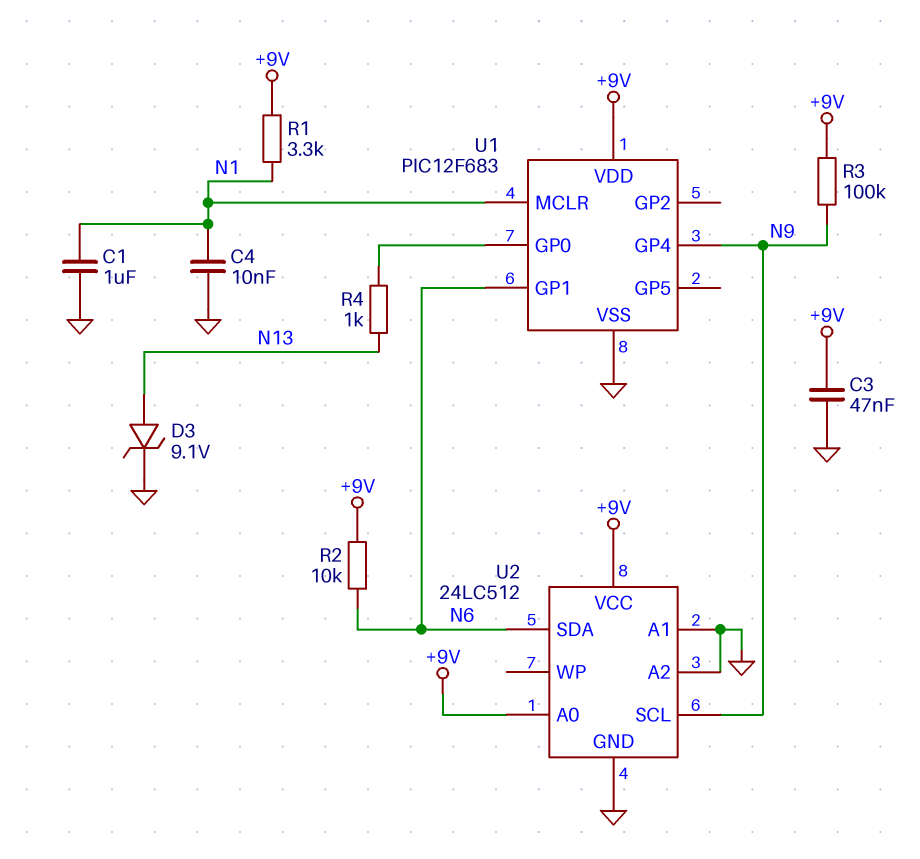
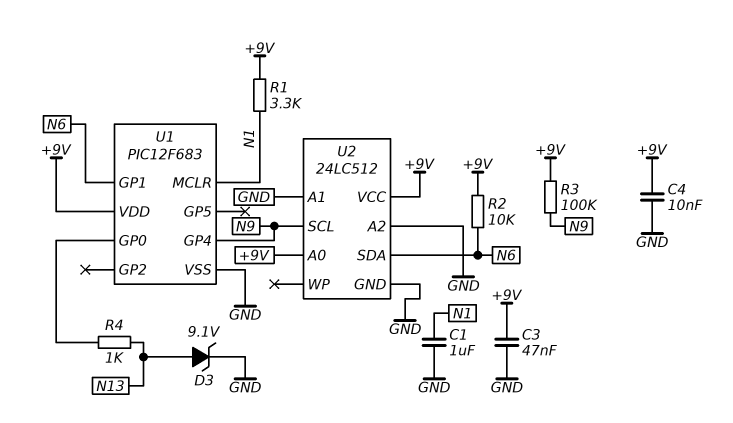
C4: 10nF (GND, N1) -> 10nF (+9V, GND)

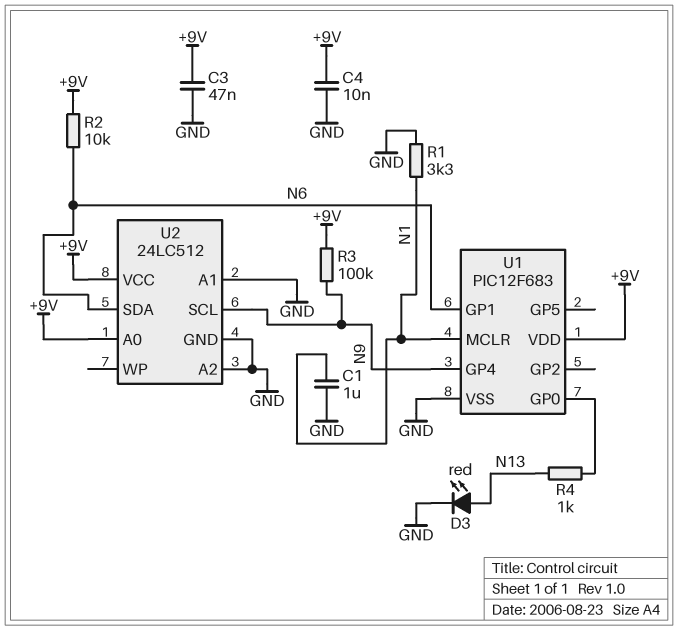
D3: zener 9.1V (A N13, K GND) -> LED red (A N13, K GND)
R1: 3.3k (+9V, N1) -> 3.3k (GND, N1)

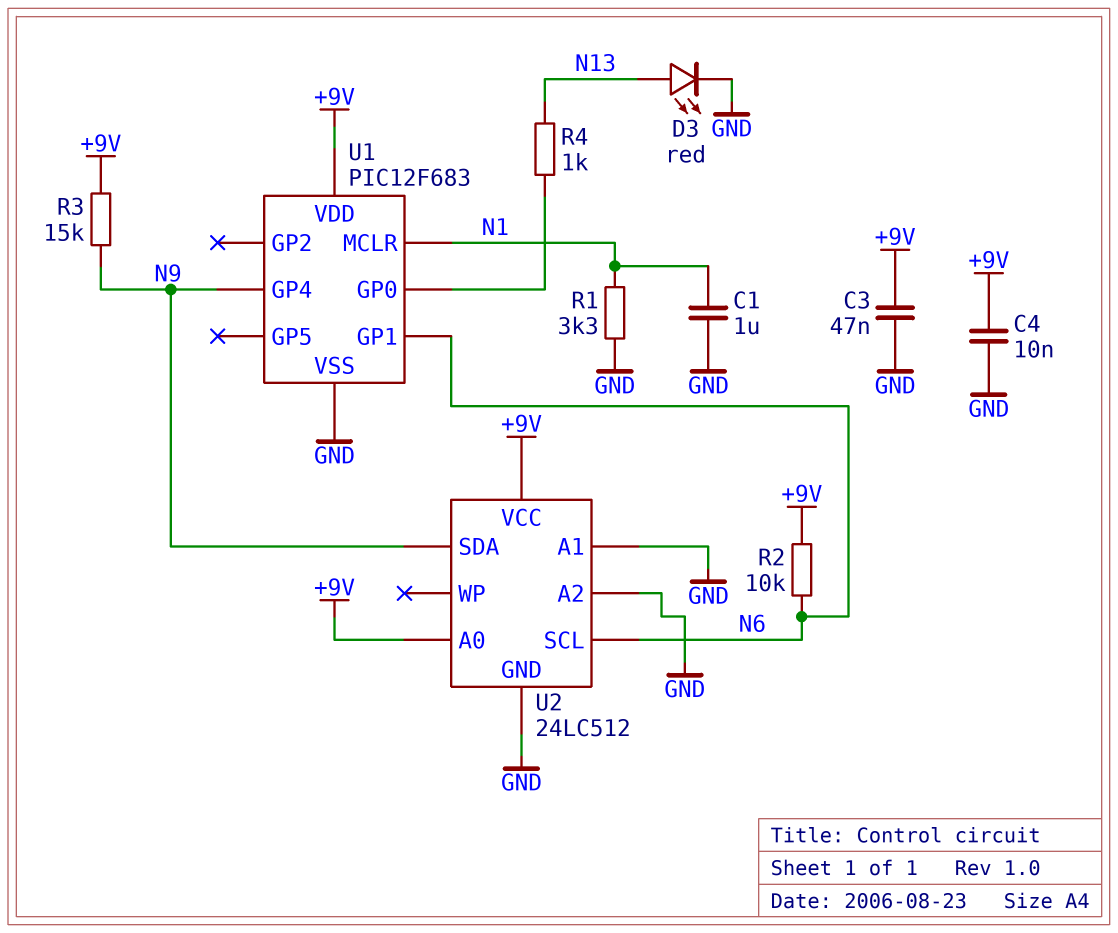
R3: 100k (+9V, N9) -> 15k (+9V, N9)
U2 pin SCL: N9 -> N6
U2 pin SDA: N6 -> N9

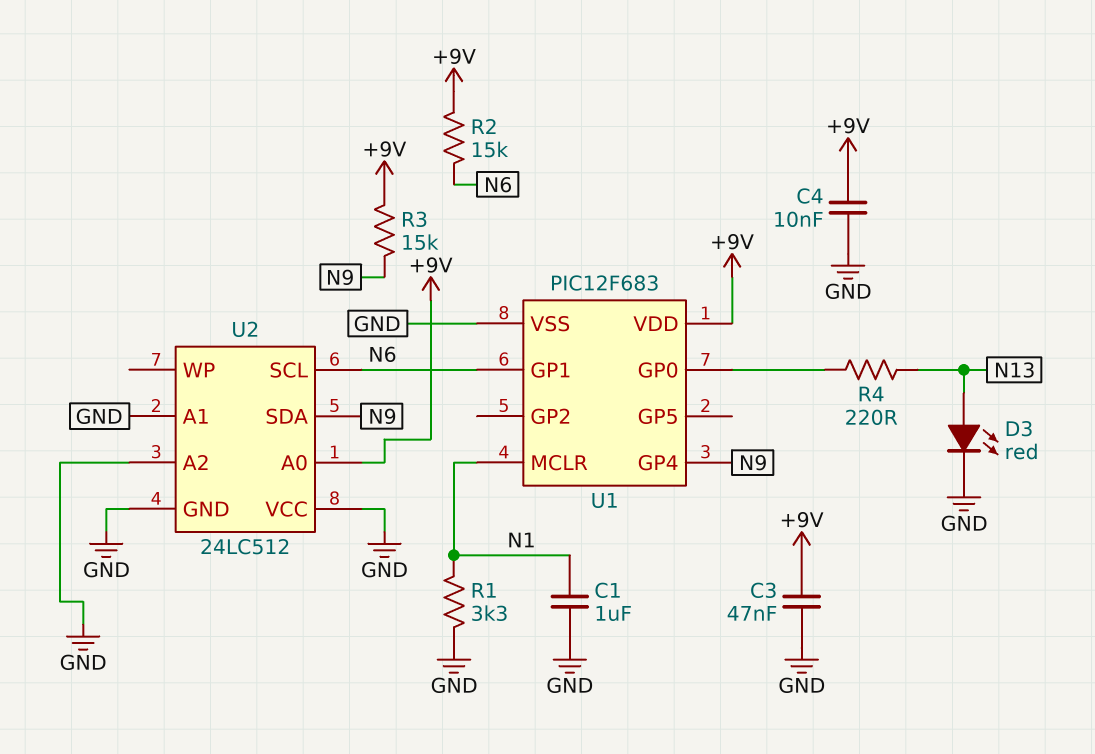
R2: 10k (+9V, N6) -> 15k (+9V, N6)
R4: 1k (N13, U1/GP0) -> 220 (N13, U1/GP0)
U2 pin VCC: +9V -> GND

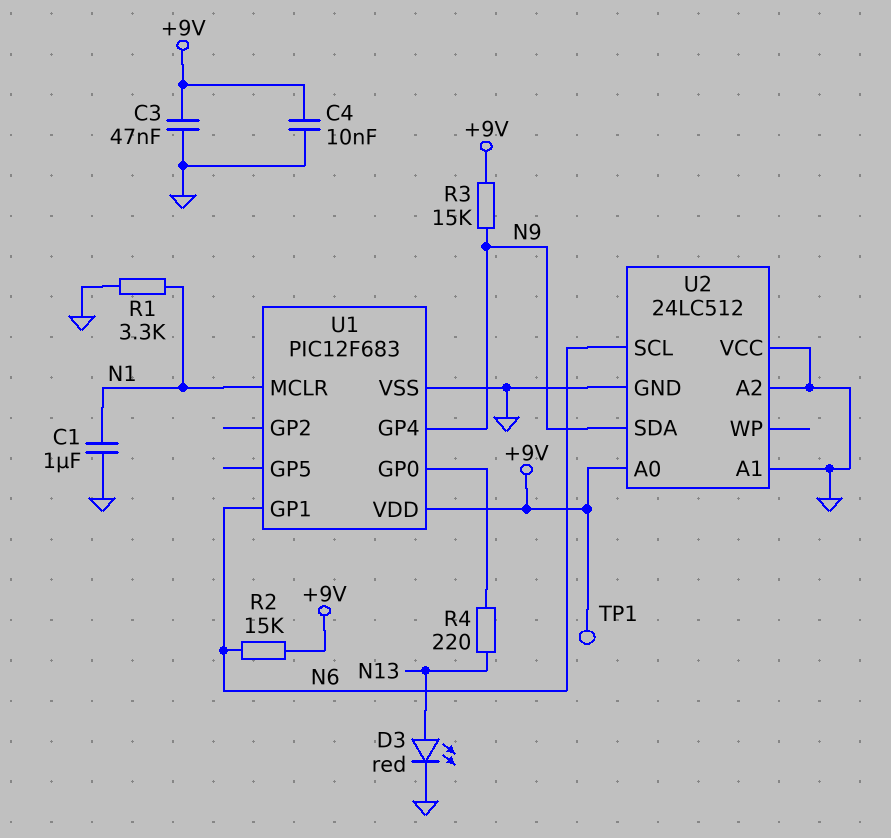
TP1: none -> test point (+9V)

